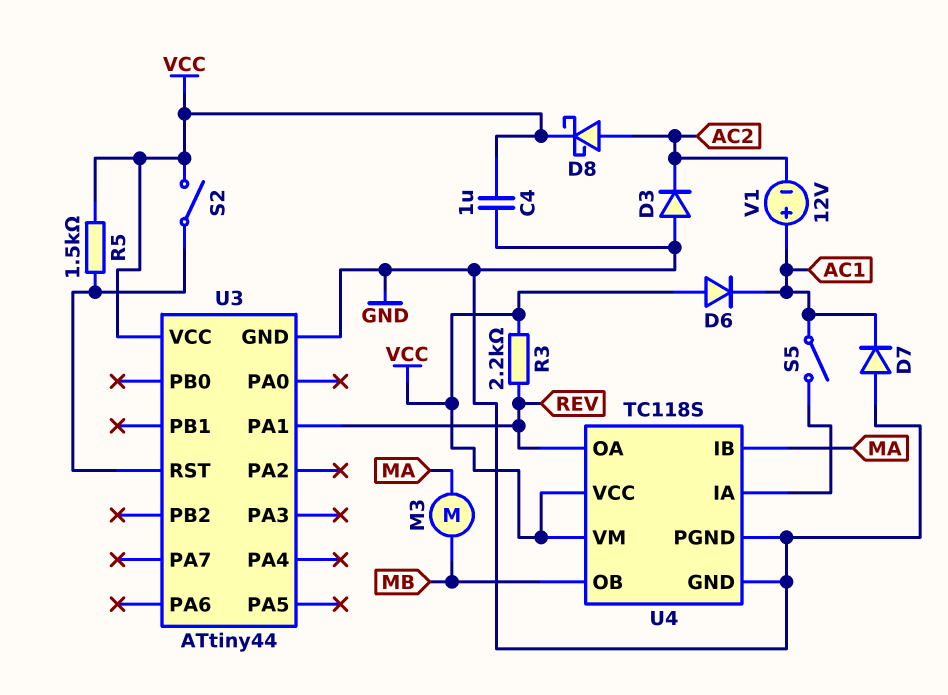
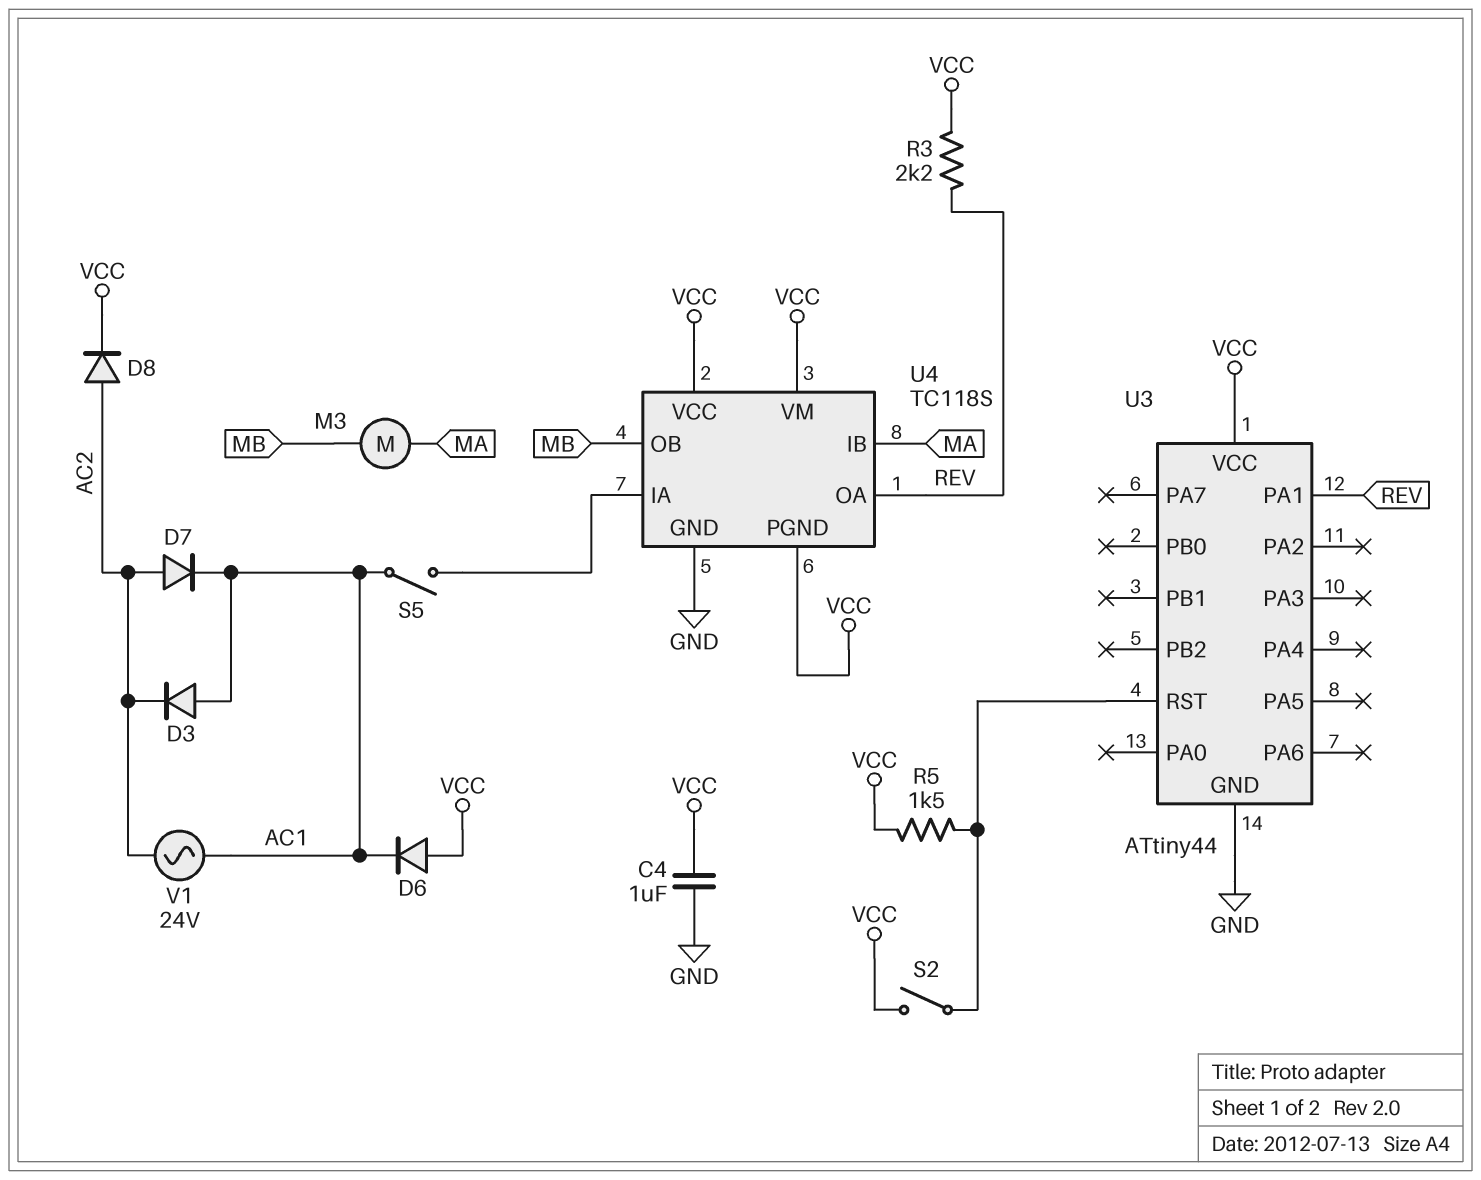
D3: diode (A GND, K AC2) -> diode (A AC1, K AC2)
D7: diode (A GND, K AC1) -> diode (A AC2, K AC1)
D8: schottky (A AC2, K VCC) -> diode (A AC2, K VCC)
U4 pin PGND: GND -> VCC
V1: 12V (plus AC1, minus AC2) -> AC 24V (AC1, AC2)

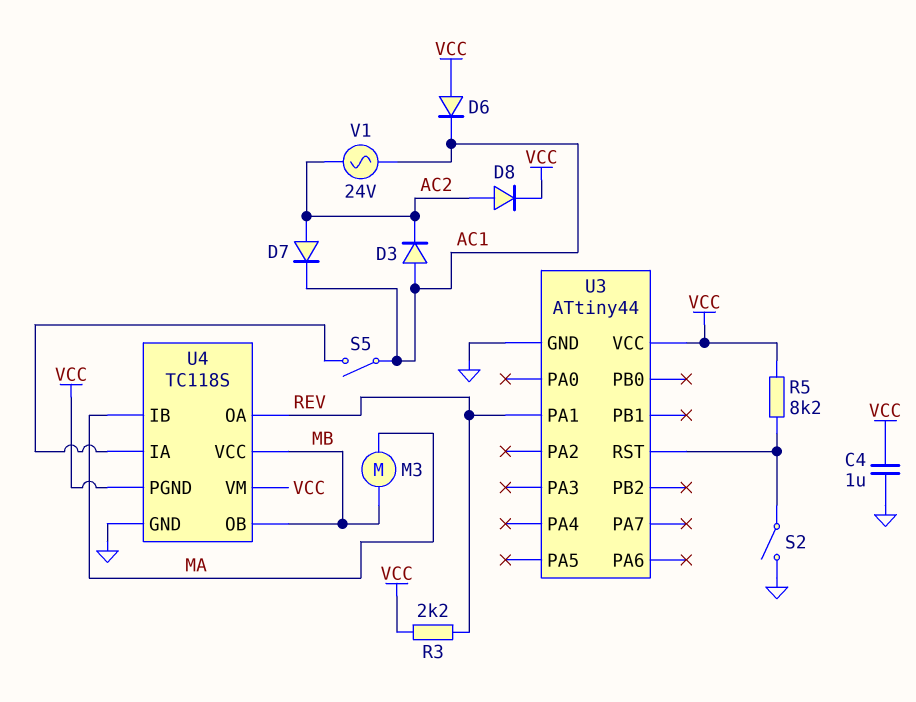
R5: 1.5k (U3/RST, VCC) -> 8.2k (U3/RST, VCC)
S2: switch (U3/RST, VCC) -> switch (GND, U3/RST)
U4 pin VCC: VCC -> MB

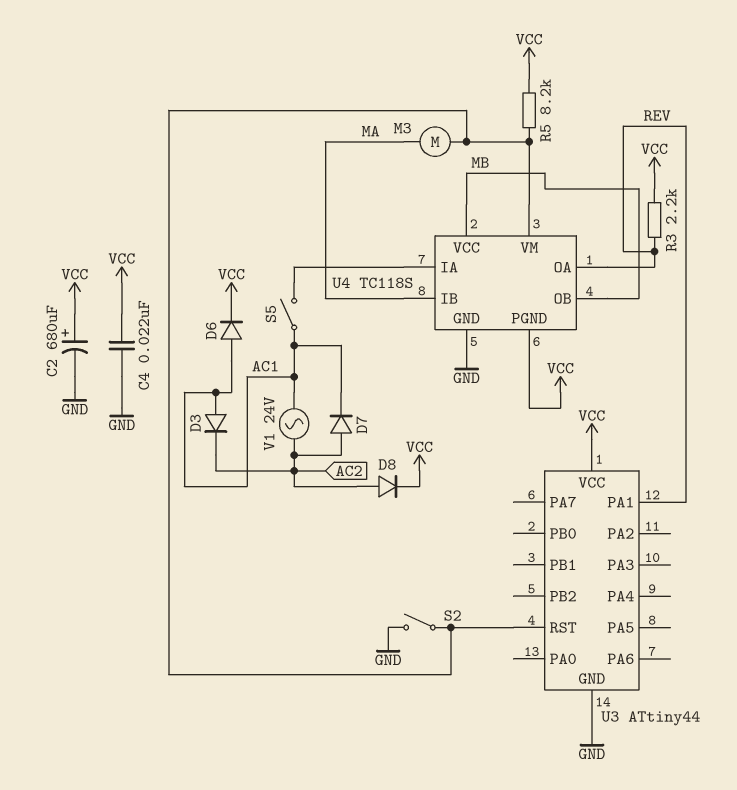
C2: none -> 680uF (plus VCC, minus GND)
C4: 1uF (GND, VCC) -> 22nF (GND, VCC)
D6: diode (A VCC, K AC1) -> diode (A AC1, K VCC)
M3: motor (MA, MB) -> motor (MA, U3/RST)
U4 pin VM: VCC -> U3/RST

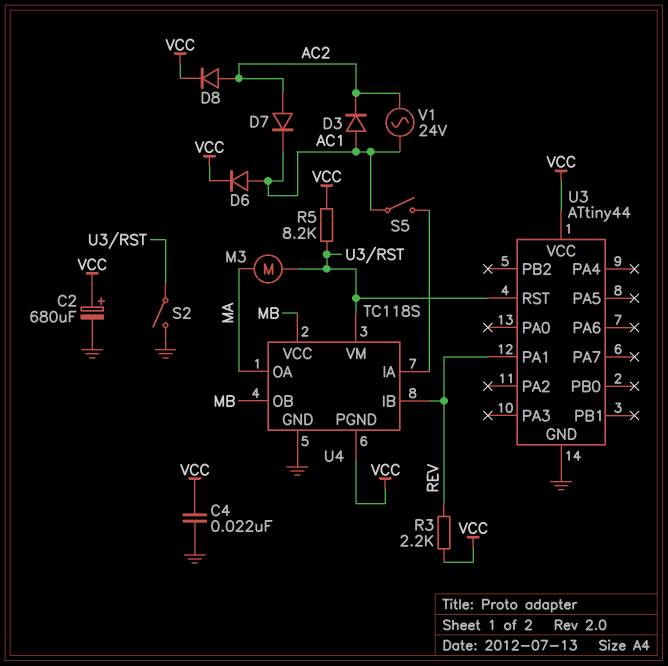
U4 pin IB: MA -> REV
U4 pin OA: REV -> MA

